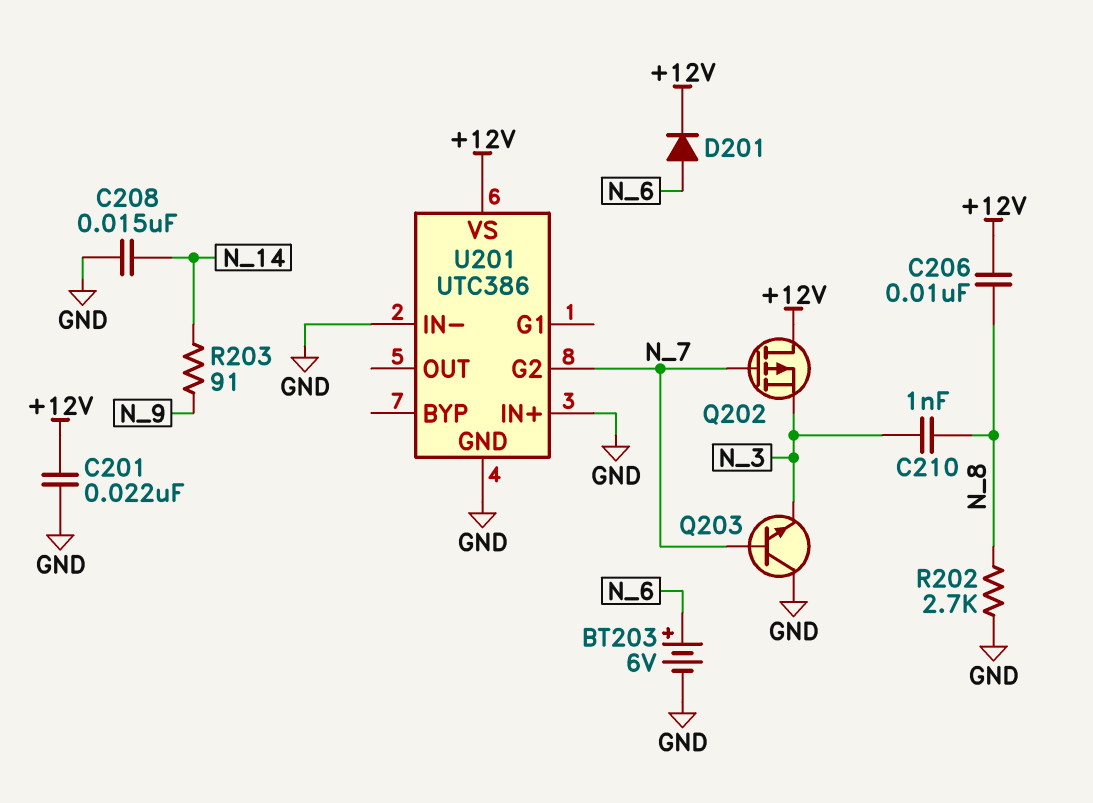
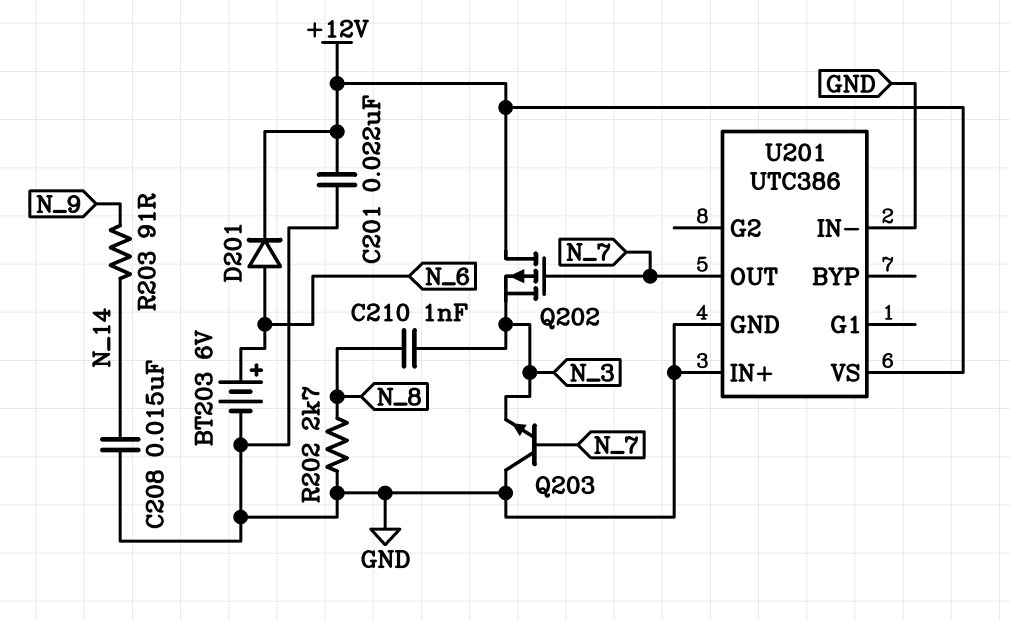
C206: 10nF (+12V, N_8) -> none
U201 pin G2: N_7 -> none
U201 pin OUT: none -> N_7

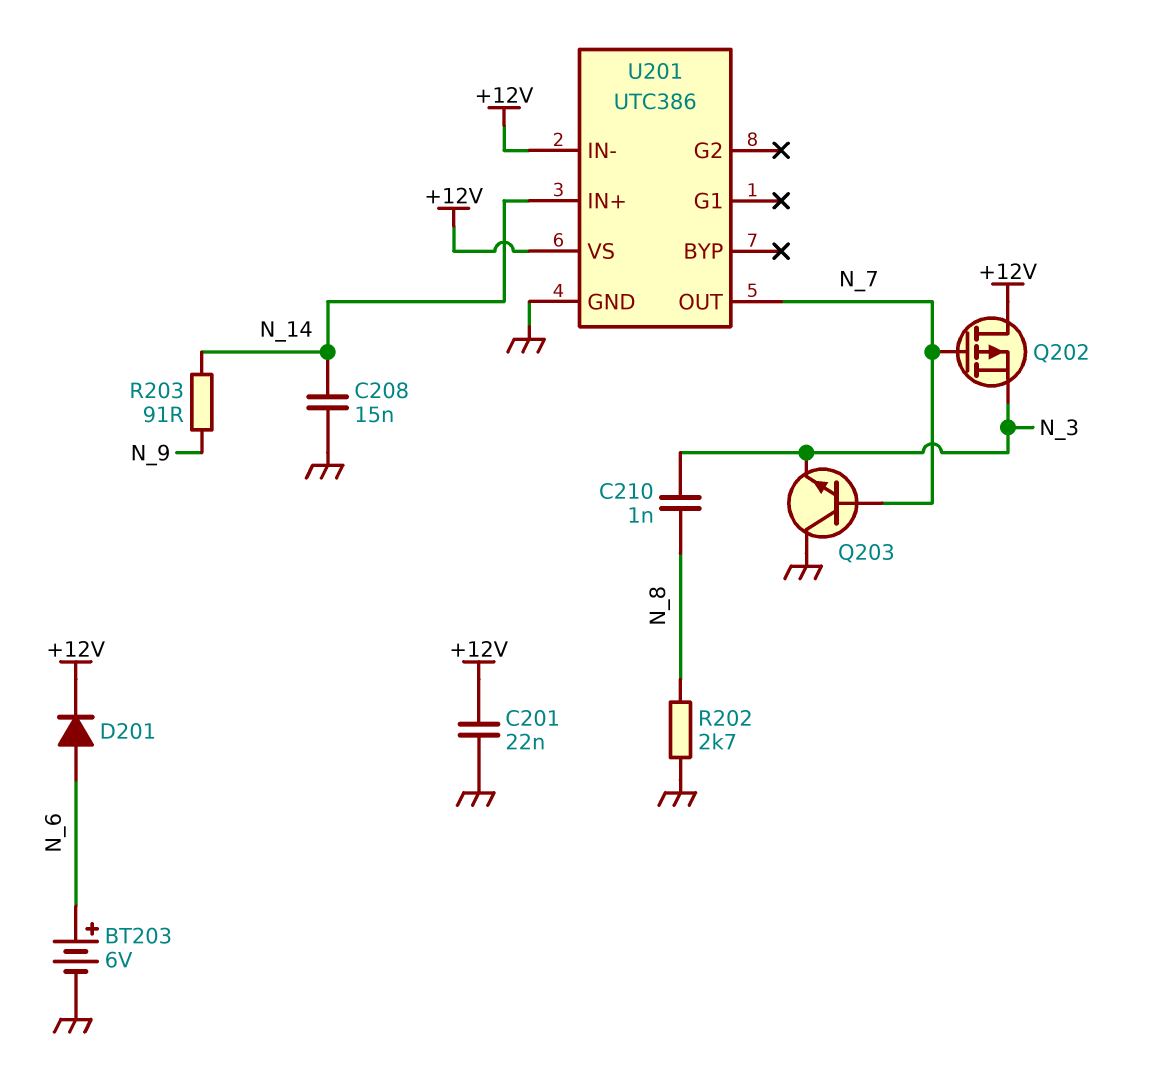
U201 pin IN+: GND -> N_14
U201 pin IN-: GND -> +12V

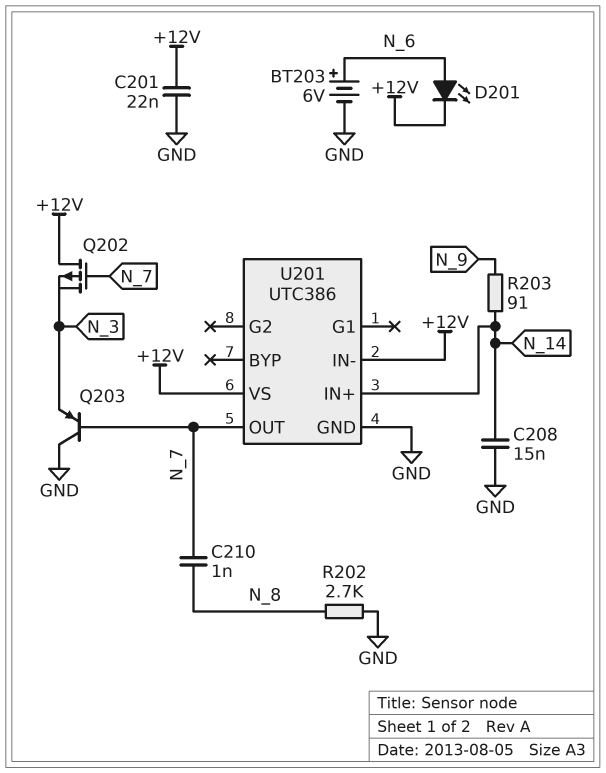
C210: 1nF (N_3, N_8) -> 1nF (N_7, N_8)
D201: diode (A N_6, K +12V) -> LED (A N_6, K +12V)
Q203: NPN (B N_7, C GND, E N_3) -> PNP (B N_7, C GND, E N_3)

